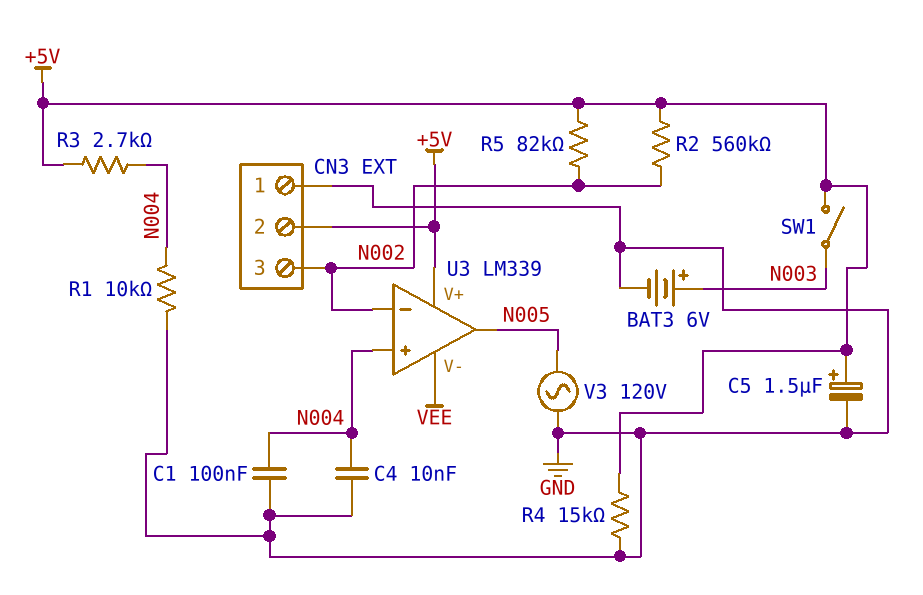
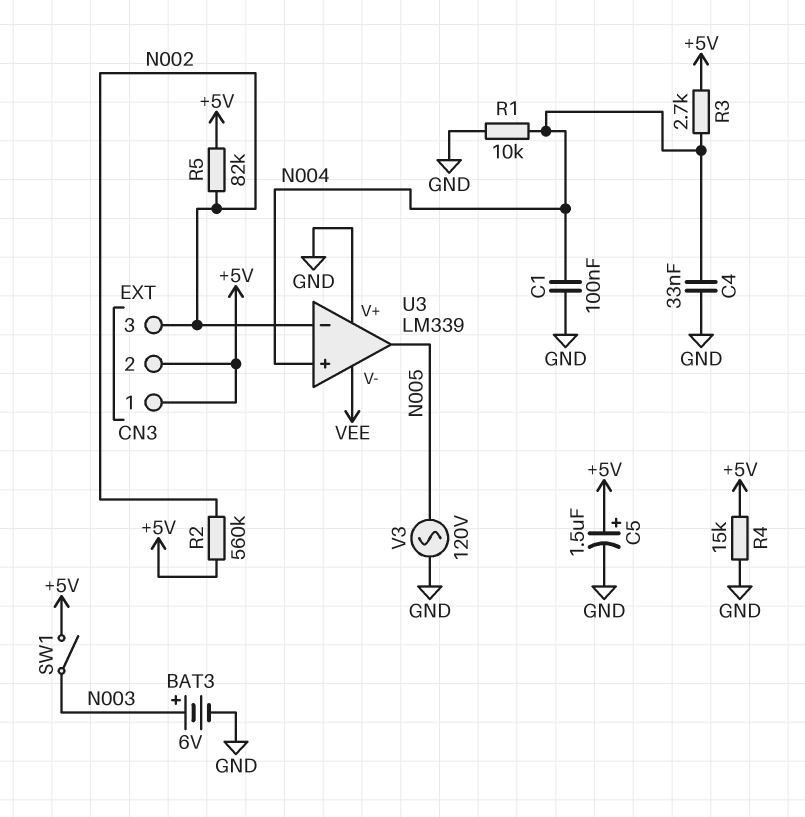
C4: 10nF (GND, N004) -> 33nF (GND, N004)
CN3 pin 1: GND -> +5V
U3 pin V+: +5V -> GND

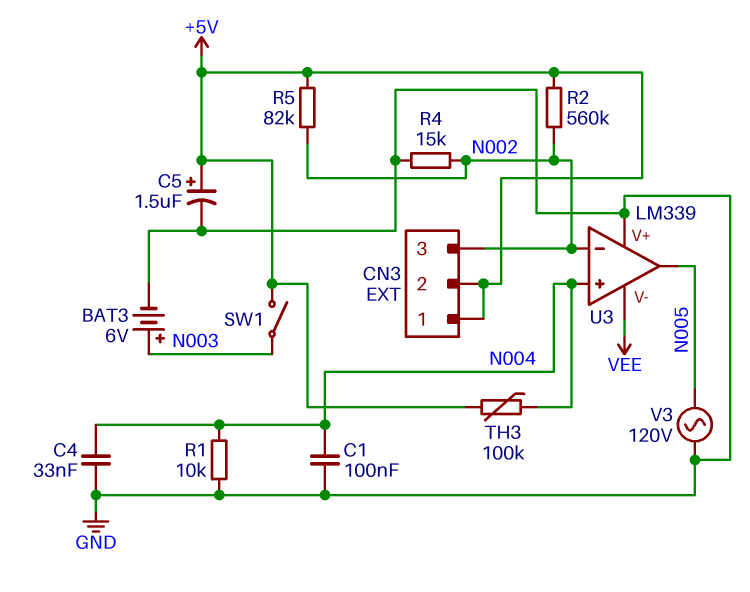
R3: 2.7k (+5V, N004) -> none
R4: 15k (+5V, GND) -> 15k (GND, N002)
TH3: none -> 100k (+5V, N004)

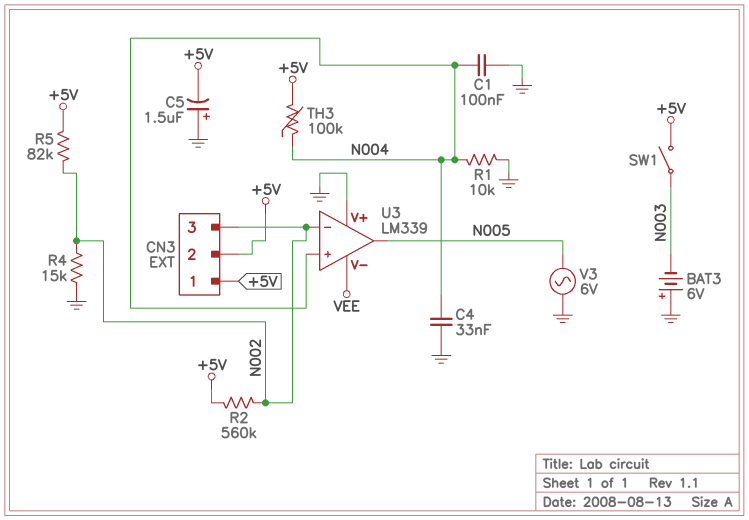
BAT3: 6V (plus N003, minus GND) -> 6V (plus GND, minus N003)
C5: 1.5uF (plus +5V, minus GND) -> 1.5uF (plus GND, minus +5V)
V3: AC 120V (GND, N005) -> AC 6V (GND, N005)

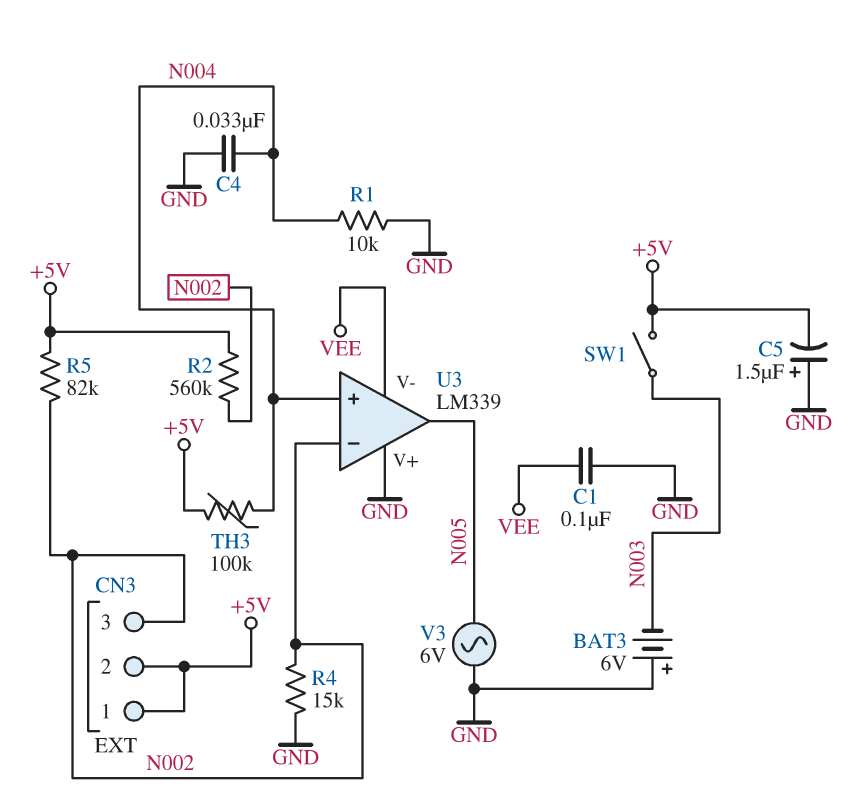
C1: 100nF (GND, N004) -> 100nF (GND, VEE)

